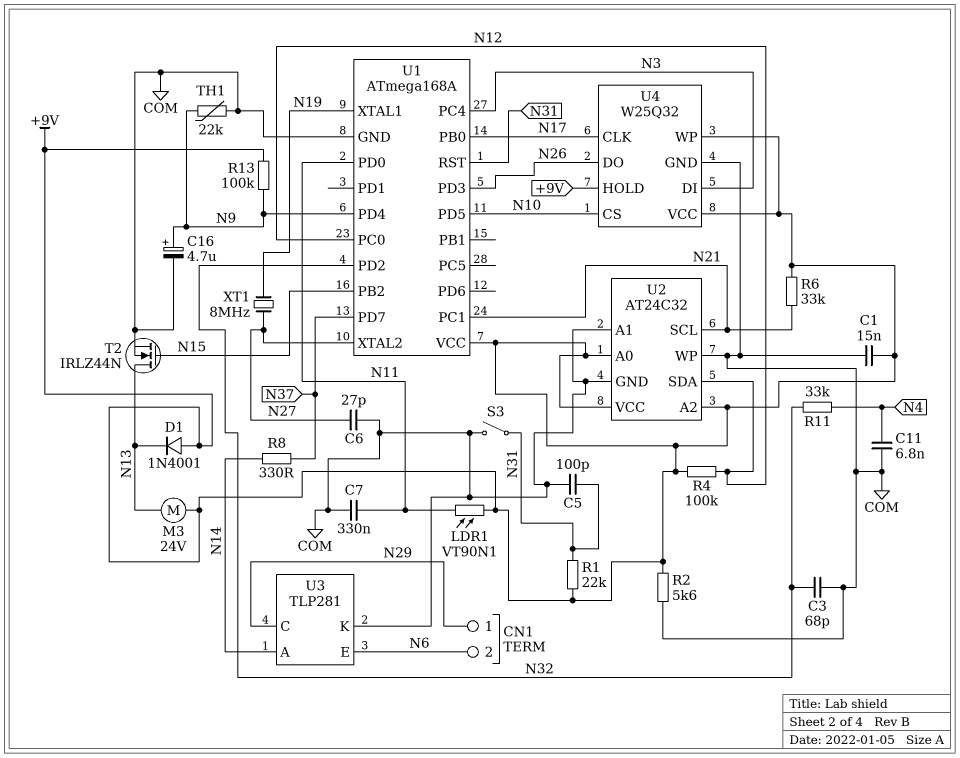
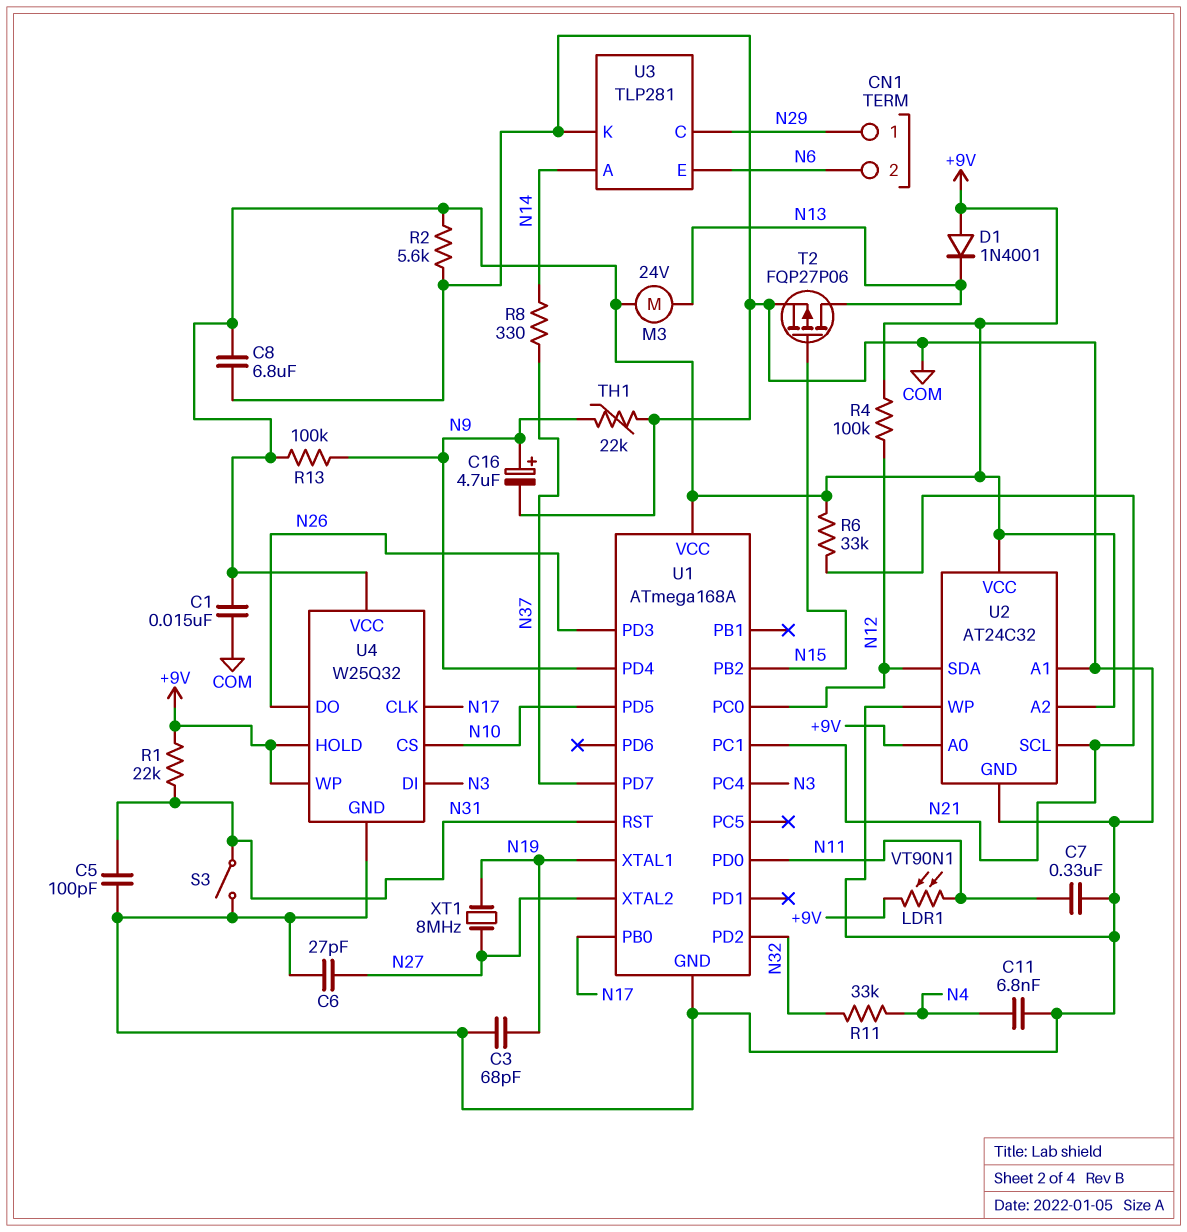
C3: 68pF (COM, N32) -> 68pF (COM, N19)
C8: none -> 6.8uF (+9V, COM)
T2: NMOS IRLZ44N (G N15, D N13, S COM) -> PMOS FQP27P06 (G N15, D N13, S COM)

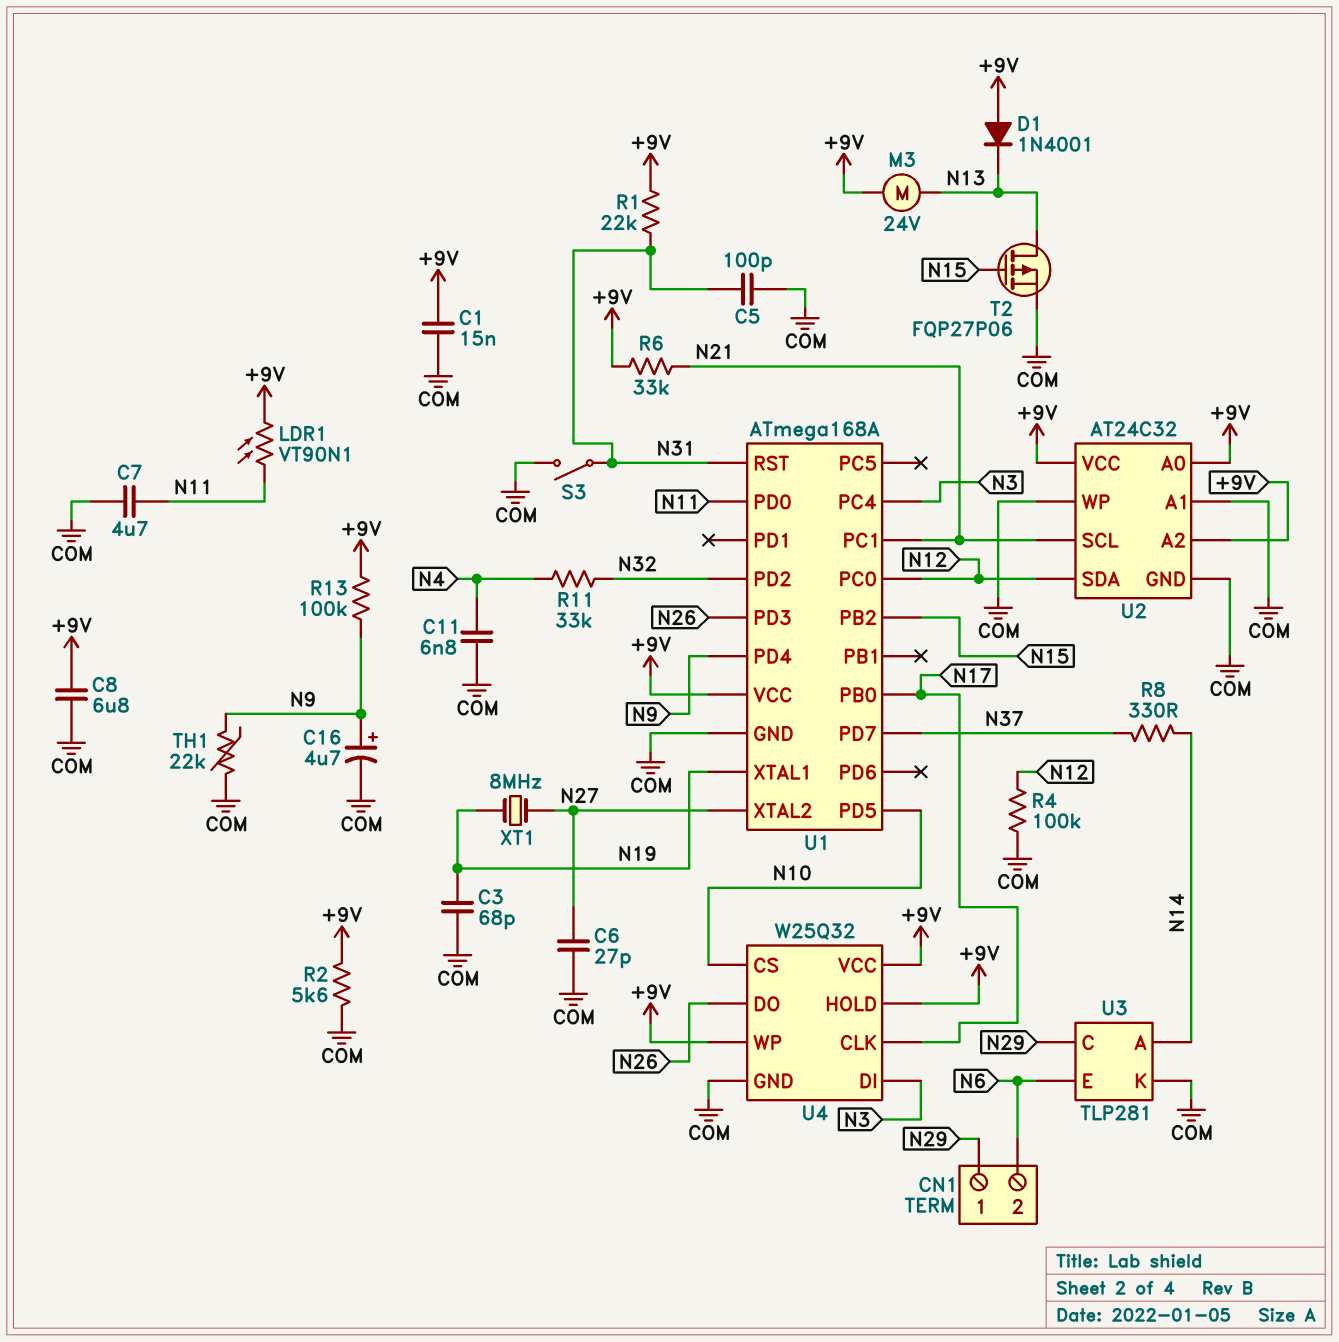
C7: 330nF (COM, N11) -> 4.7uF (COM, N11)
R4: 100k (+9V, N12) -> 100k (COM, N12)

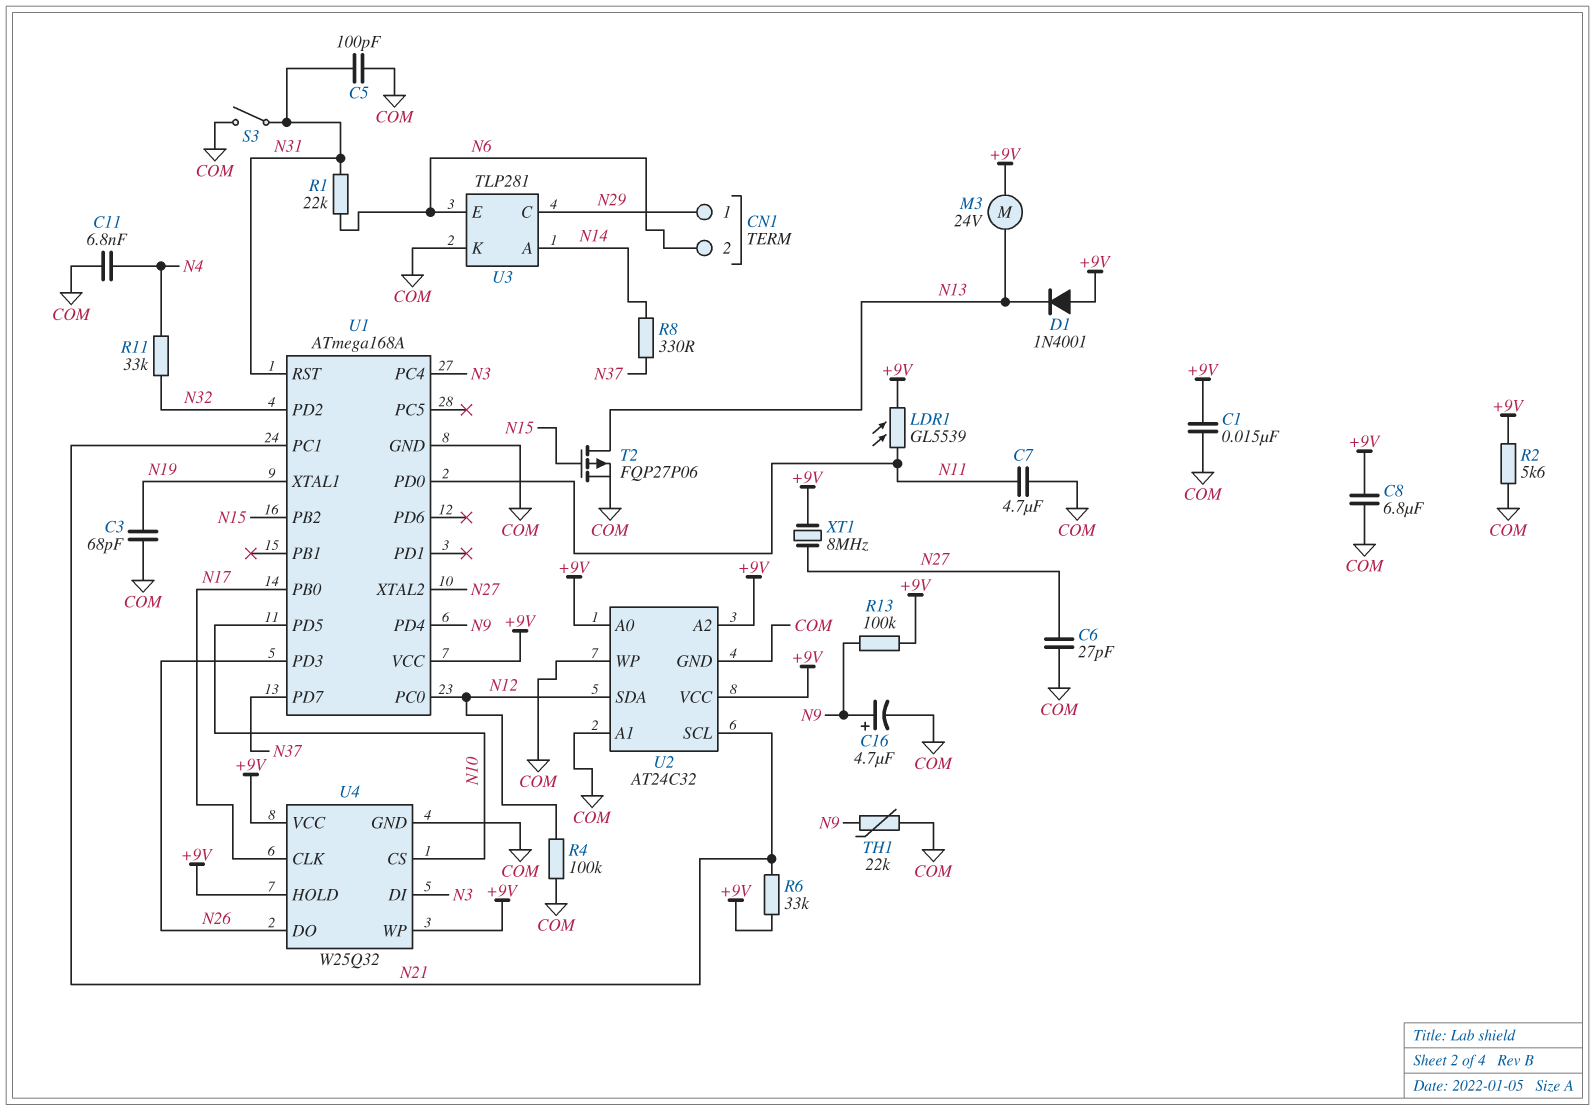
LDR1: VT90N1 (+9V, N11) -> GL5539 (+9V, N11)
R1: 22k (+9V, N31) -> 22k (N6, N31)
XT1: 8MHz (N19, N27) -> 8MHz (+9V, N27)

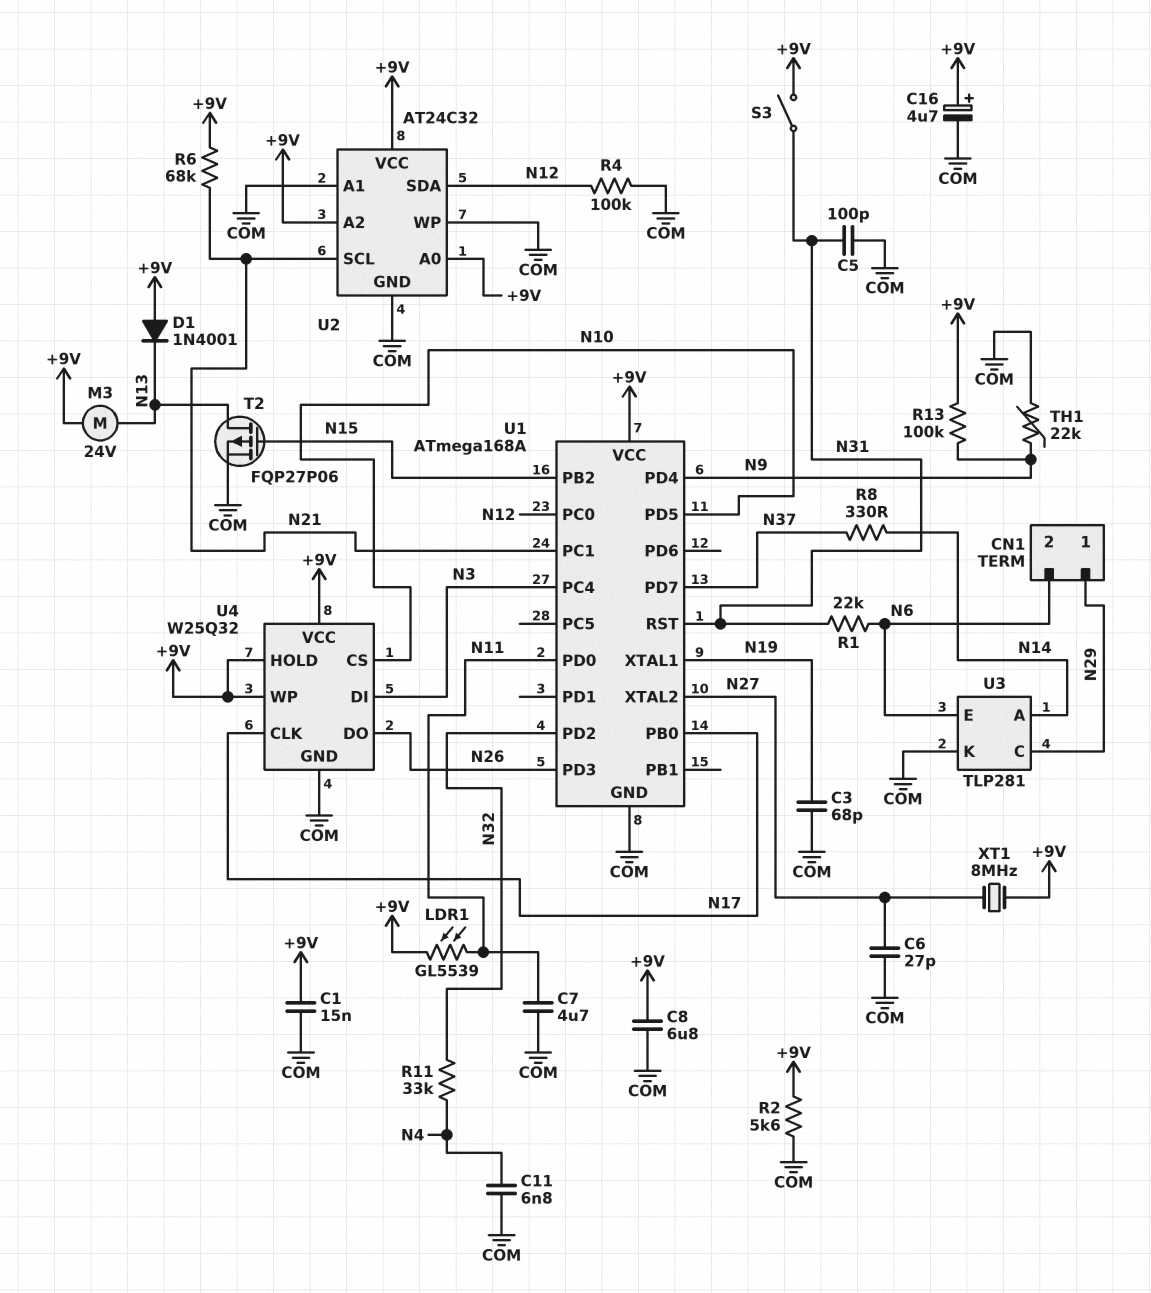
C16: 4.7uF (plus N9, minus COM) -> 4.7uF (plus +9V, minus COM)
R6: 33k (+9V, N21) -> 68k (+9V, N21)
S3: switch (COM, N31) -> switch (+9V, N31)

